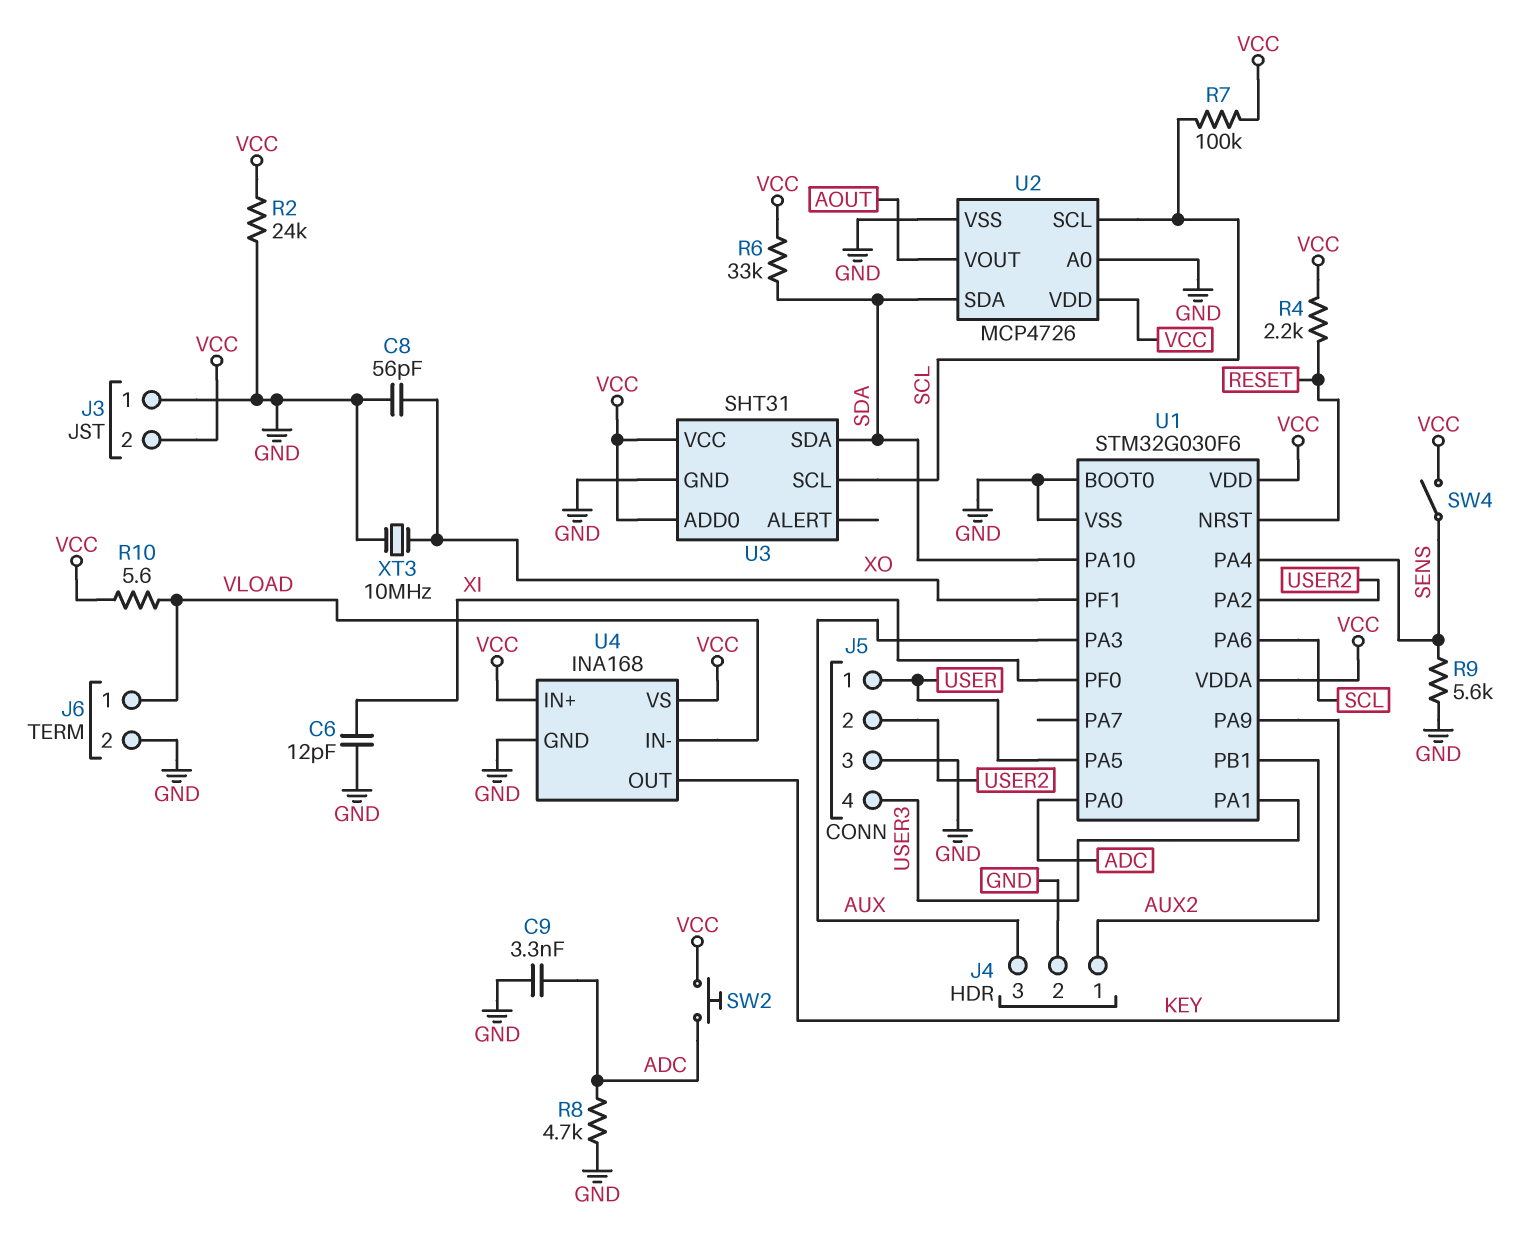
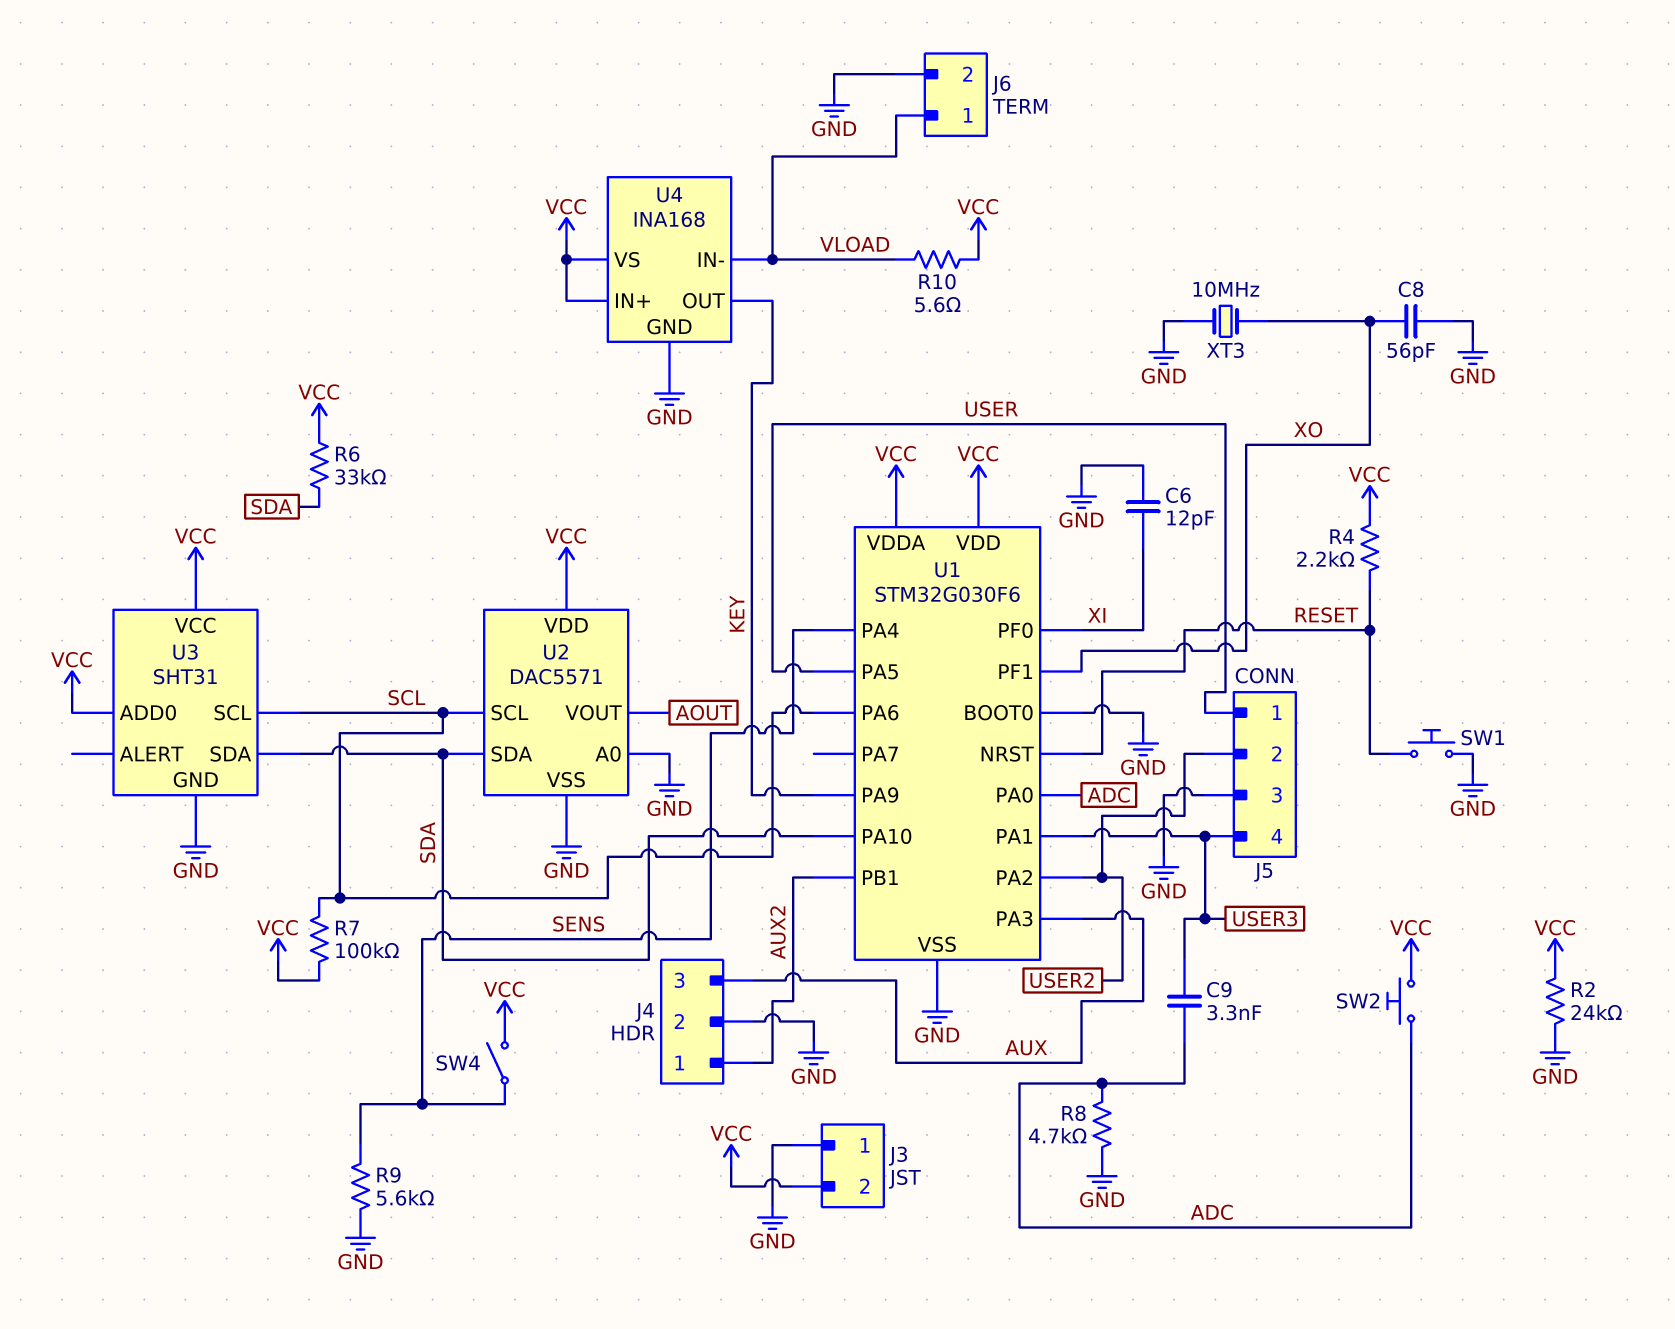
C9: 3.3nF (ADC, GND) -> 3.3nF (ADC, USER3)
SW1: none -> button (GND, RESET)
U2: MCP4726 -> DAC5571

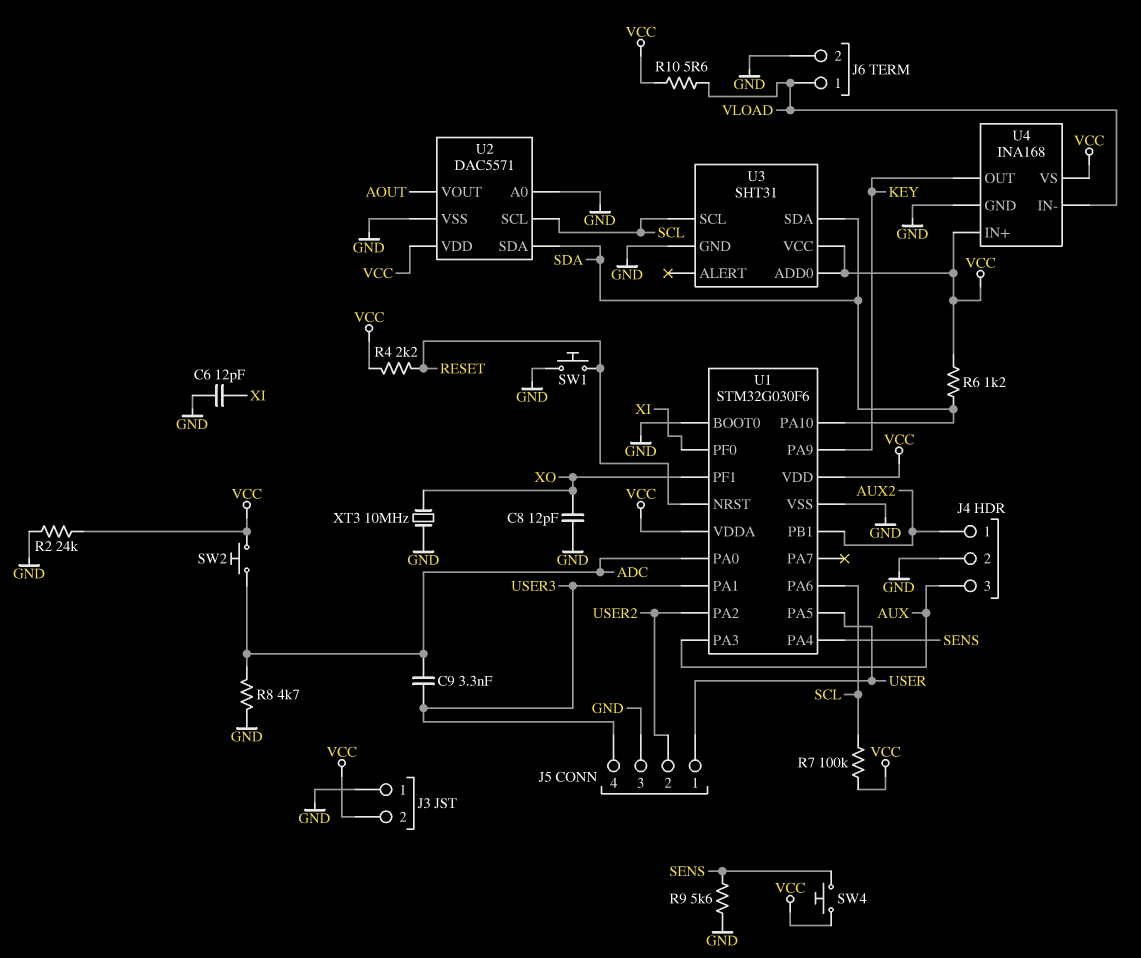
C8: 56pF (GND, XO) -> 12pF (GND, XO)
R6: 33k (SDA, VCC) -> 1.2k (SDA, VCC)
SW4: switch (SENS, VCC) -> button (SENS, VCC)

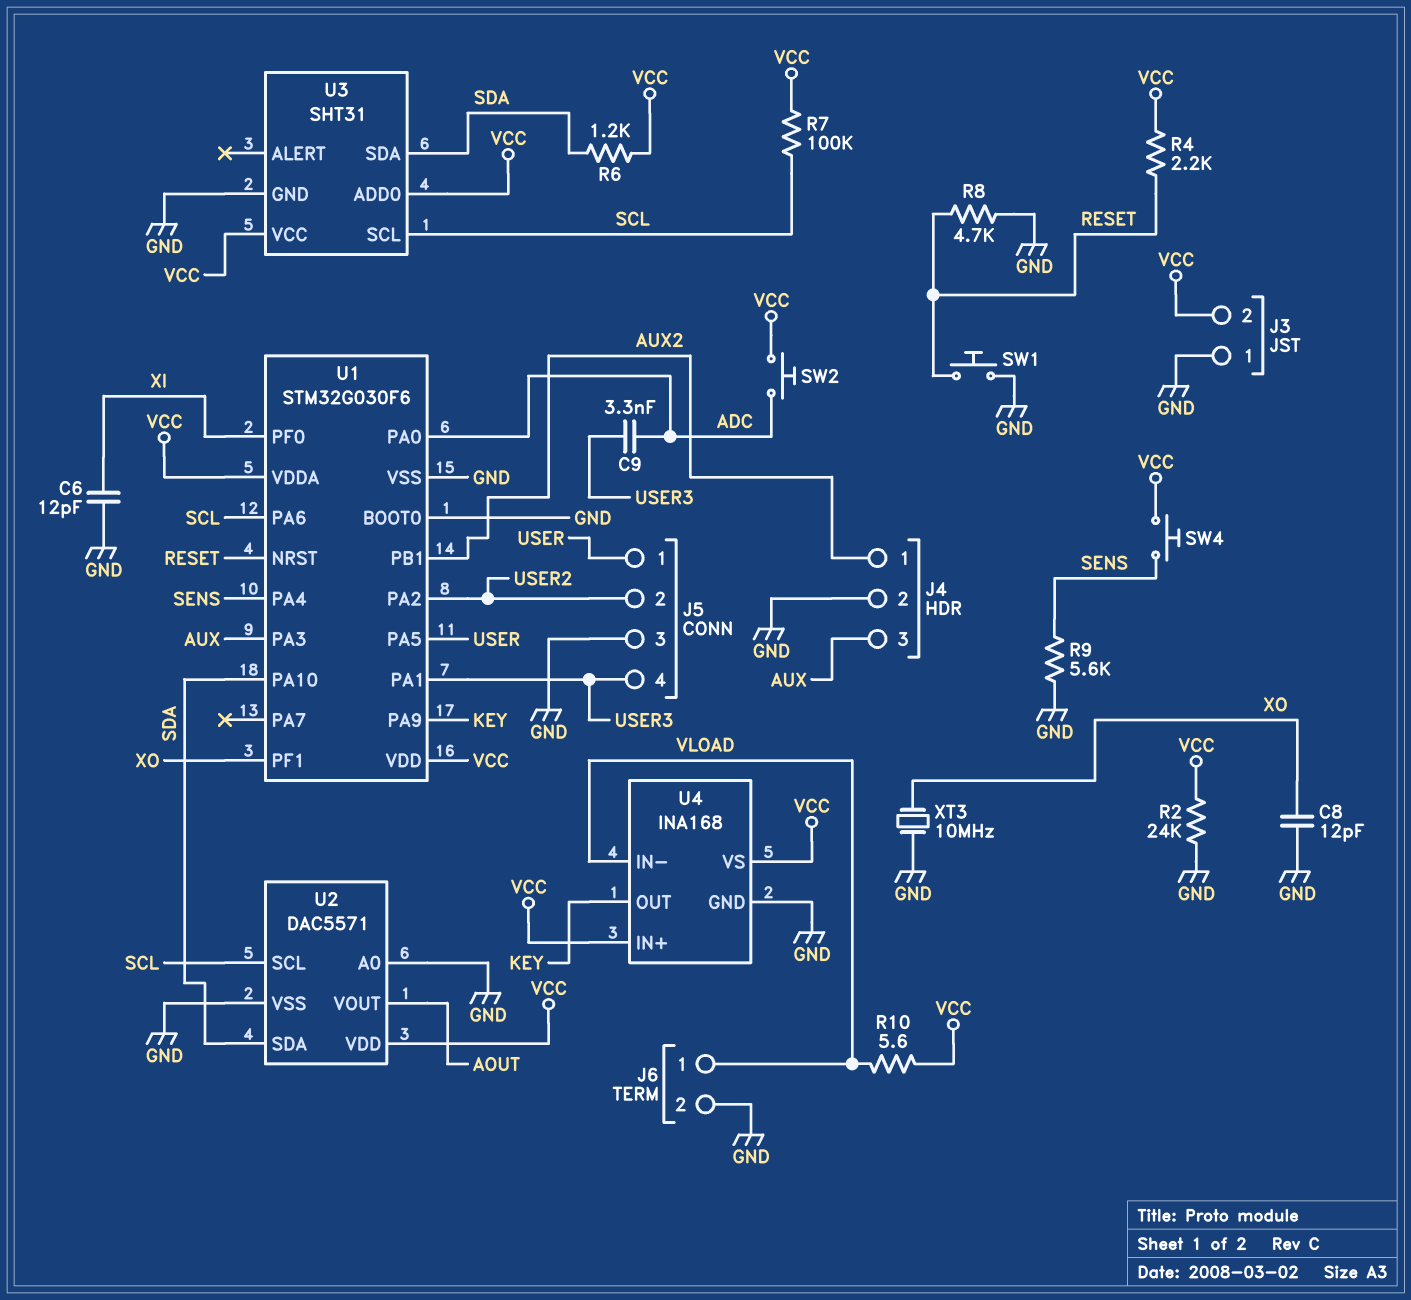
R8: 4.7k (ADC, GND) -> 4.7k (GND, RESET)

